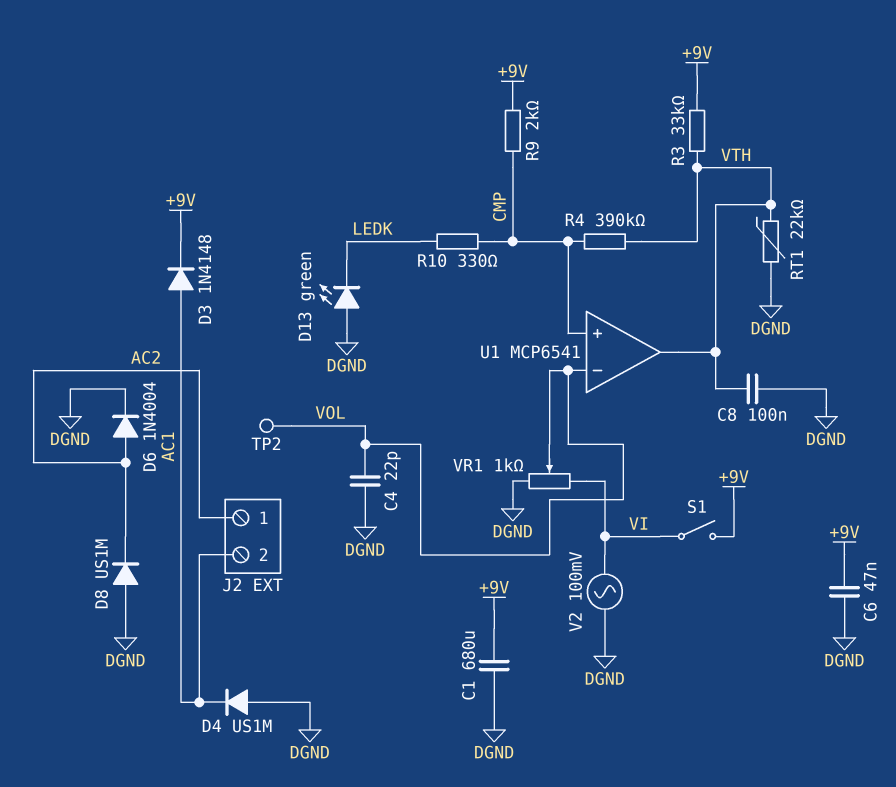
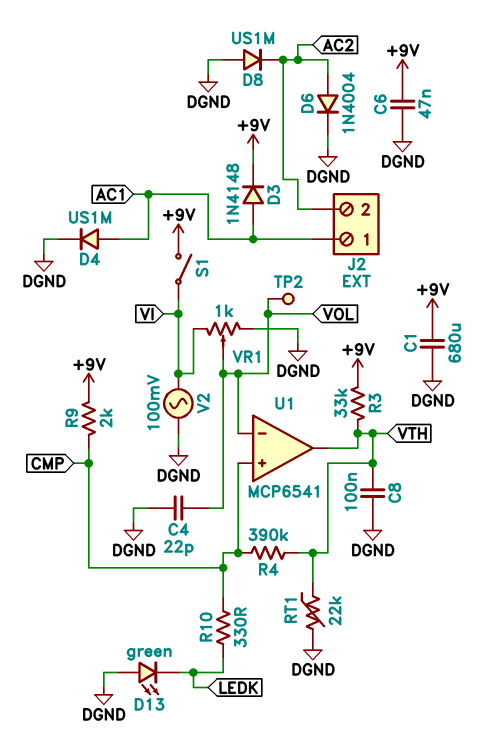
D4: diode US1M (A DGND, K AC1) -> diode US1M (A AC1, K DGND)
J2 pin 1: AC2 -> AC1
J2 pin 2: AC1 -> AC2

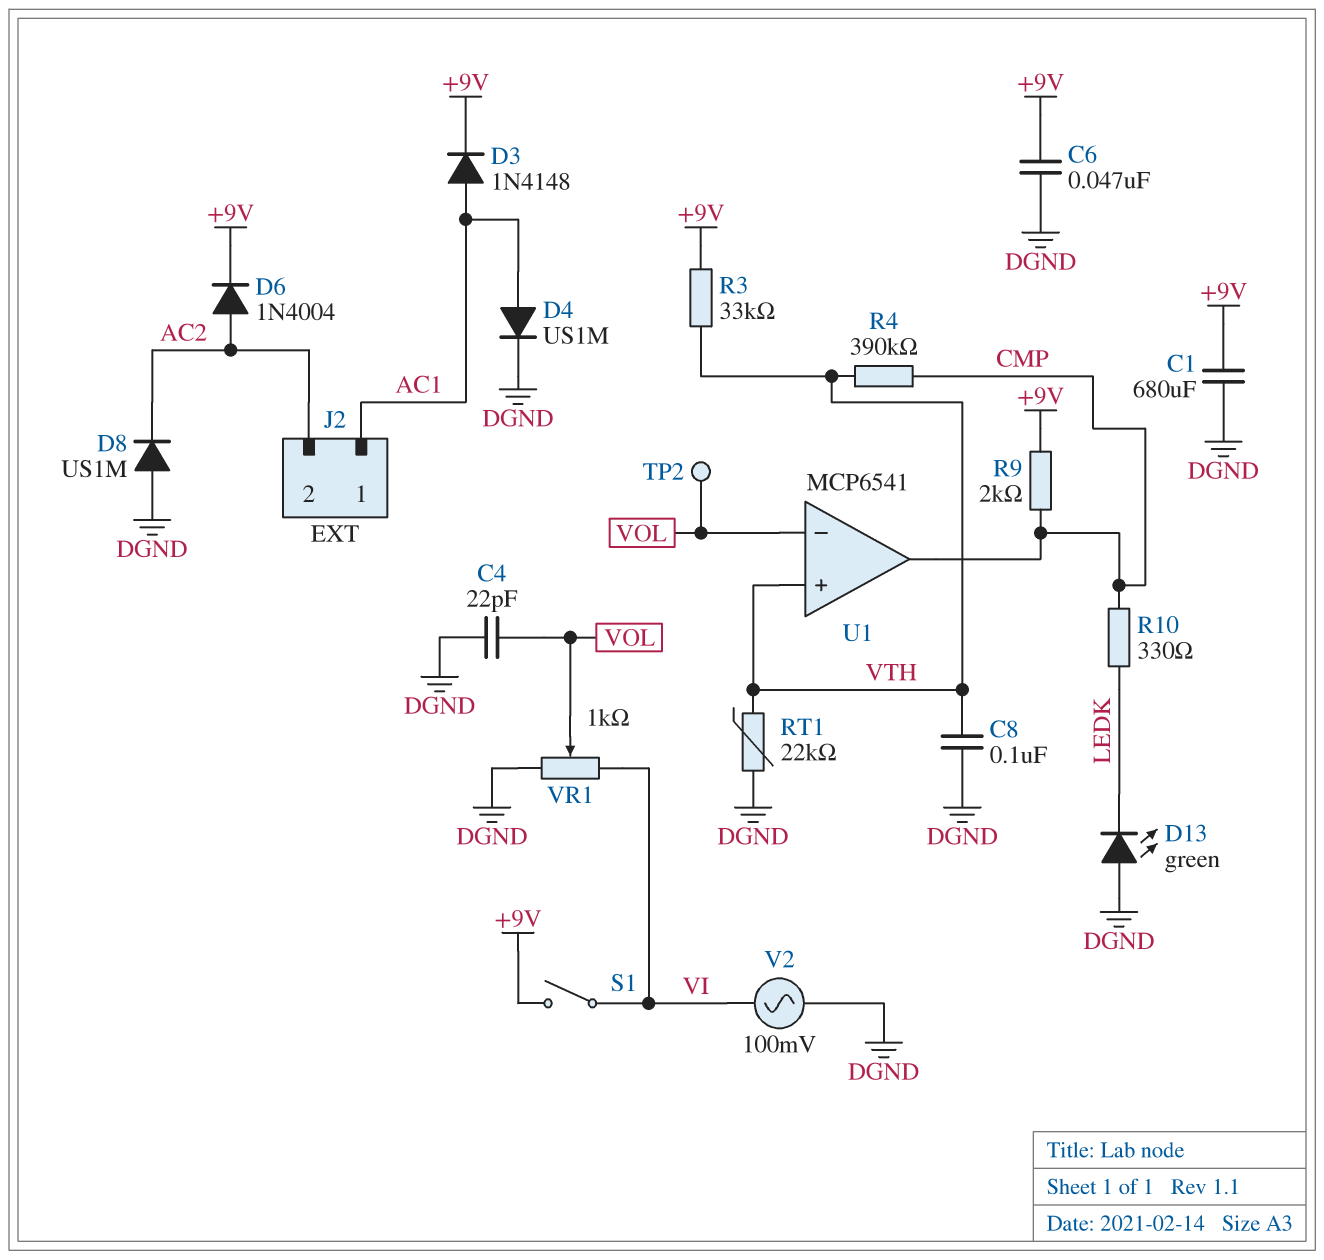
D6: diode 1N4004 (A AC2, K DGND) -> diode 1N4004 (A AC2, K +9V)
U1 pin in+: CMP -> VTH
U1 pin out: VTH -> CMP

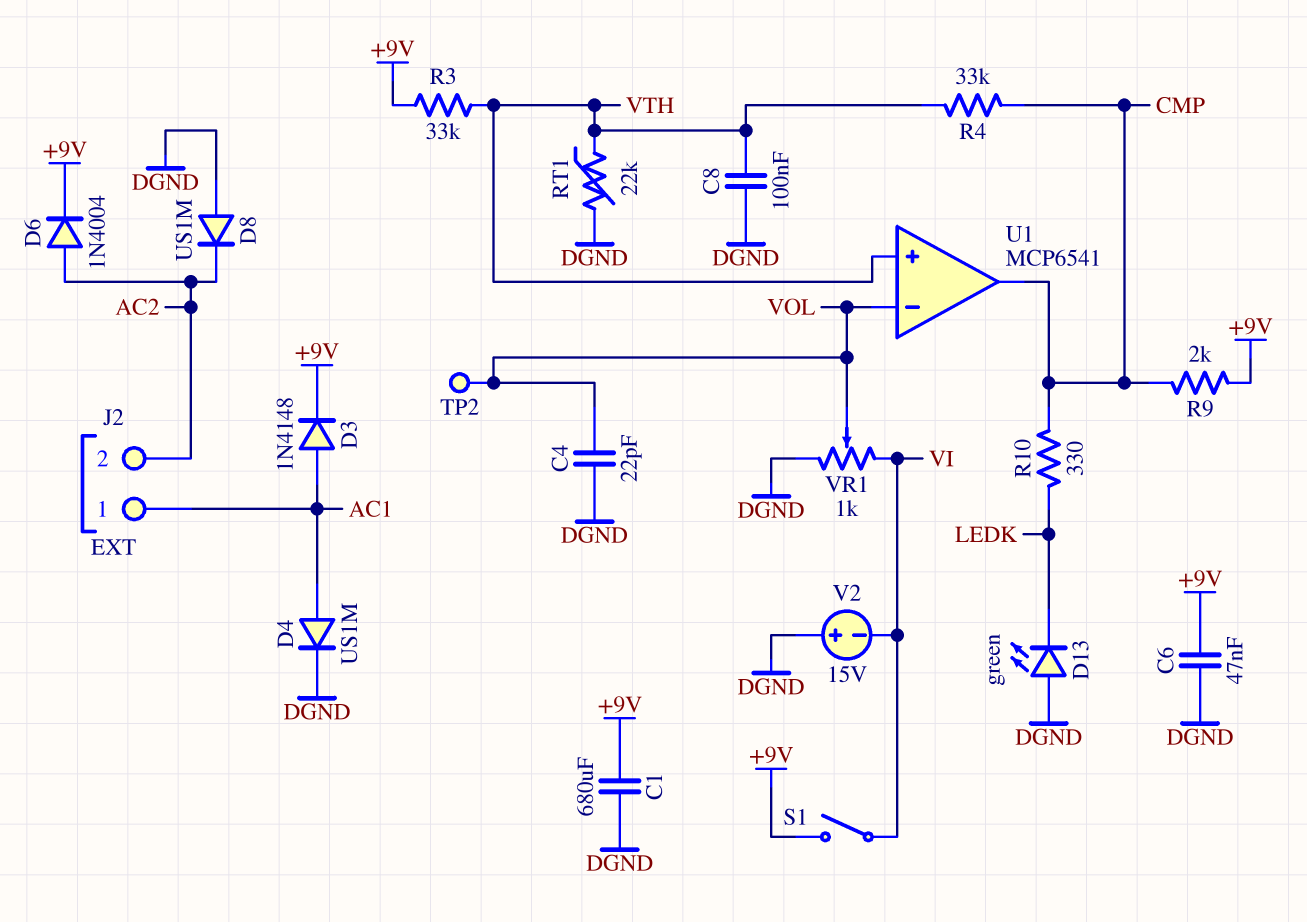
R4: 390k (CMP, VTH) -> 33k (CMP, VTH)
V2: AC 100mV (DGND, VI) -> 15V (plus DGND, minus VI)

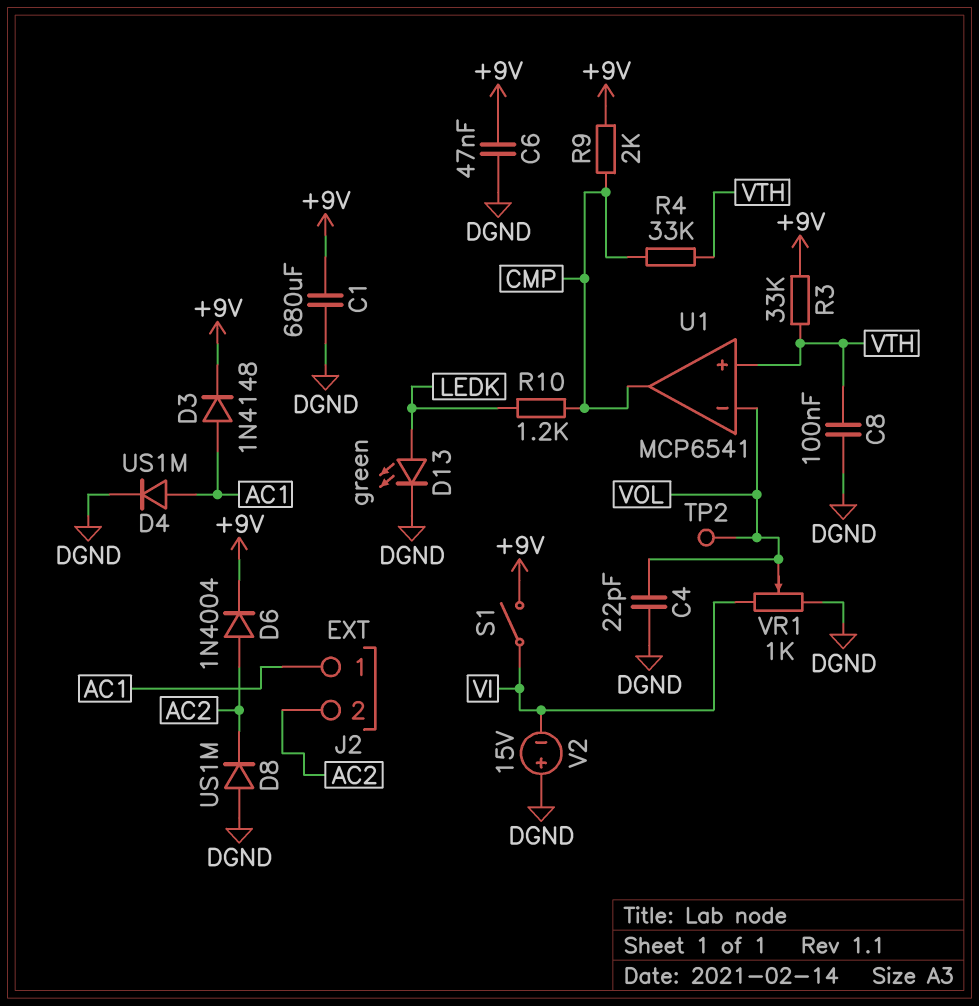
D13: LED green (A DGND, K LEDK) -> LED green (A LEDK, K DGND)
R10: 330 (CMP, LEDK) -> 1.2k (CMP, LEDK)
RT1: 22k (DGND, VTH) -> none

